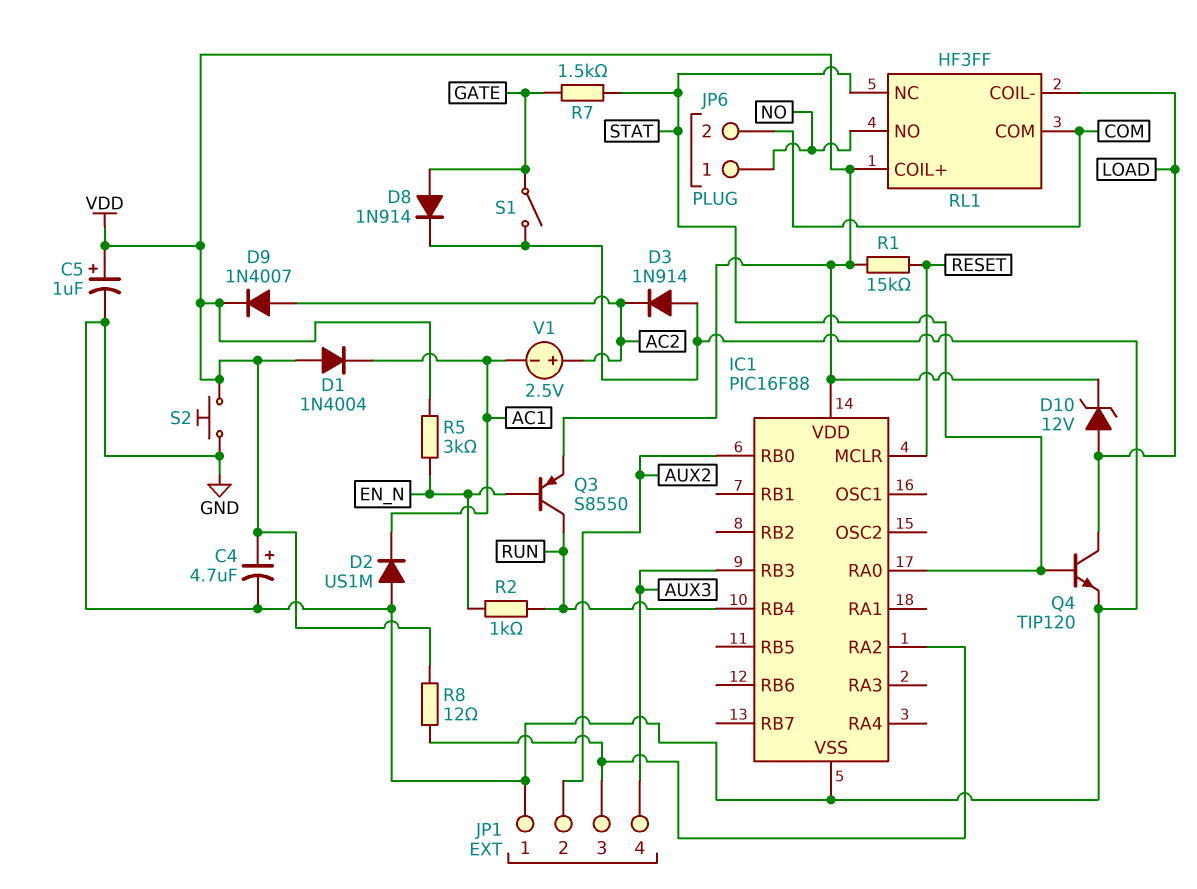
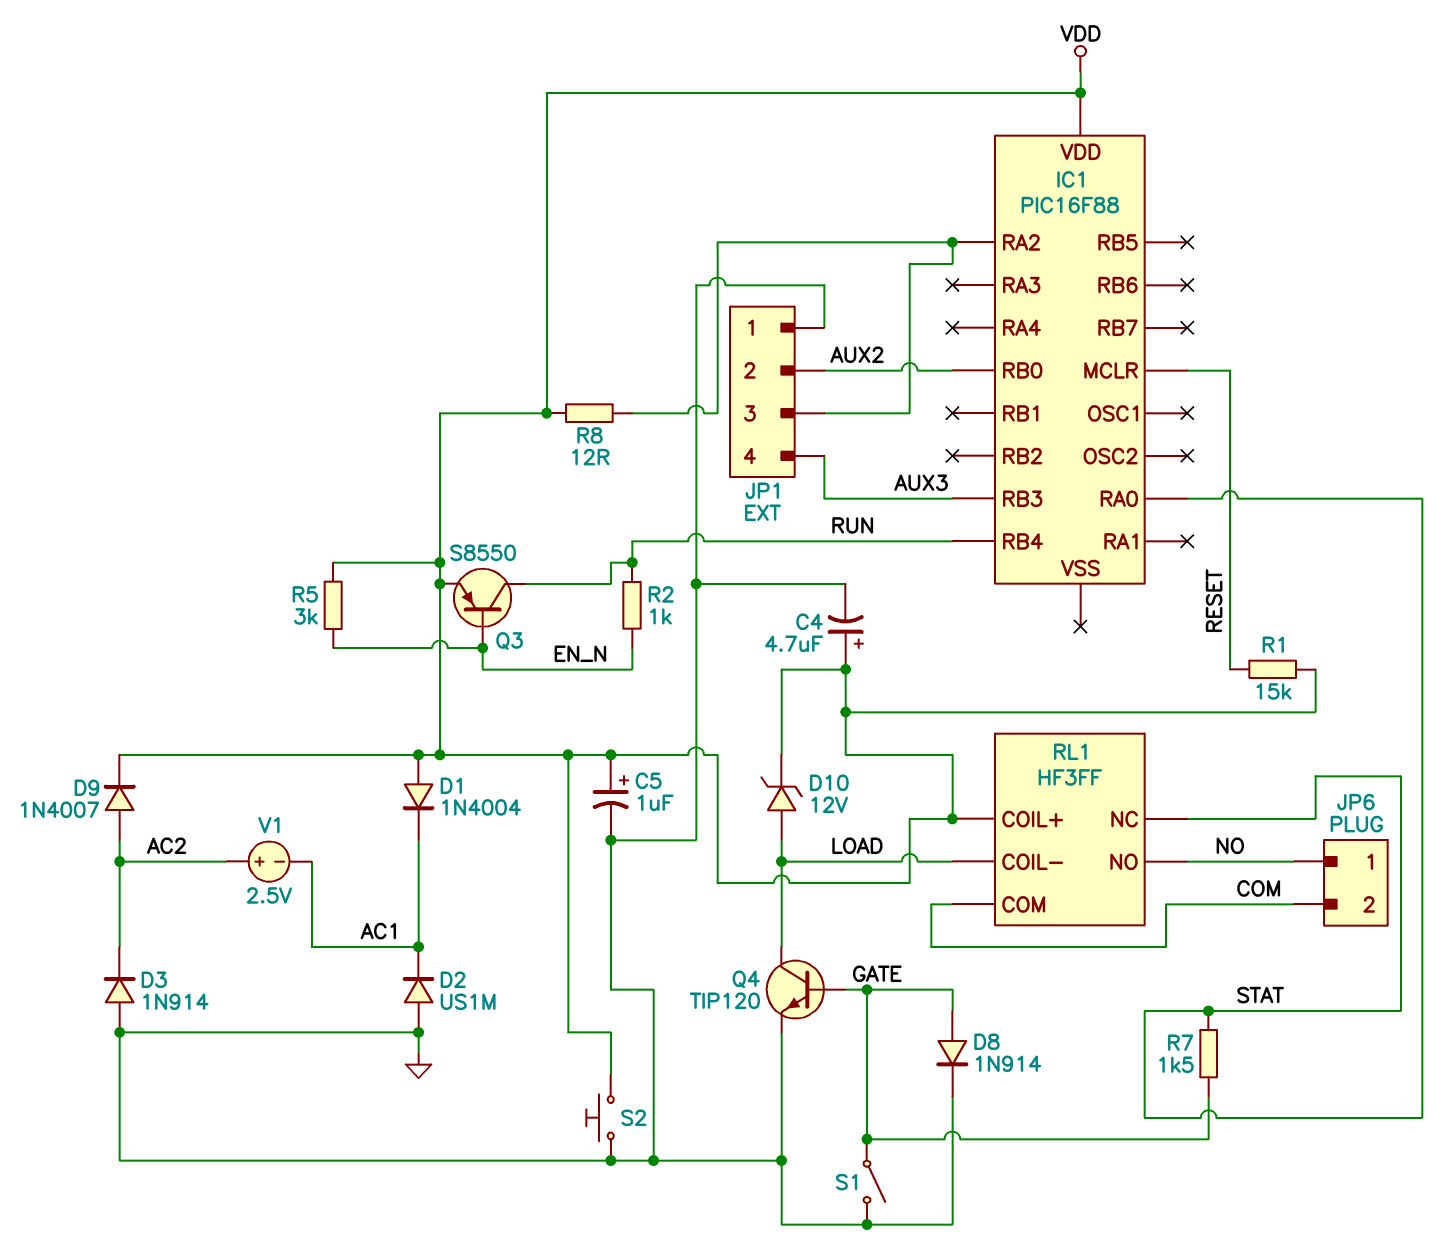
IC1 pin VSS: GND -> none
Q4: NPN TIP120 (B STAT, C LOAD, E GND) -> NPN TIP120 (B GATE, C LOAD, E GND)

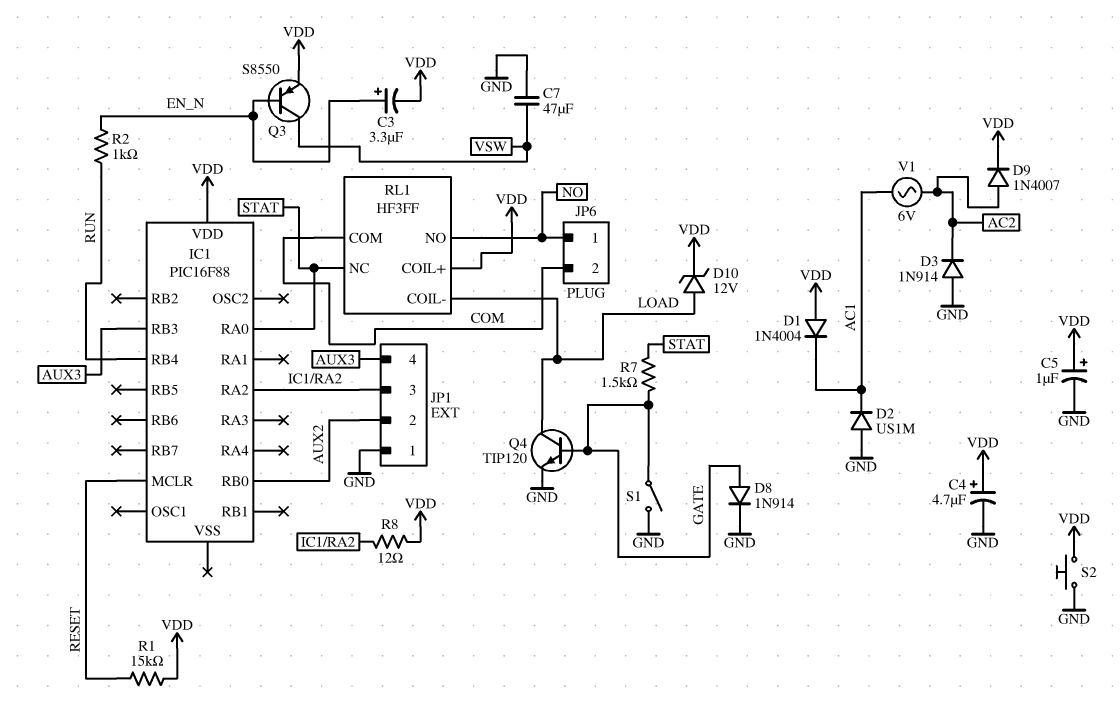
C3: none -> 3.3uF (plus EN_N, minus VDD)
C7: none -> 47uF (GND, VSW)
Q3: PNP S8550 (B EN_N, C RUN, E VDD) -> PNP S8550 (B EN_N, C VSW, E VDD)
R5: 3k (EN_N, VDD) -> none
V1: 2.5V (plus AC2, minus AC1) -> AC 6V (AC1, AC2)

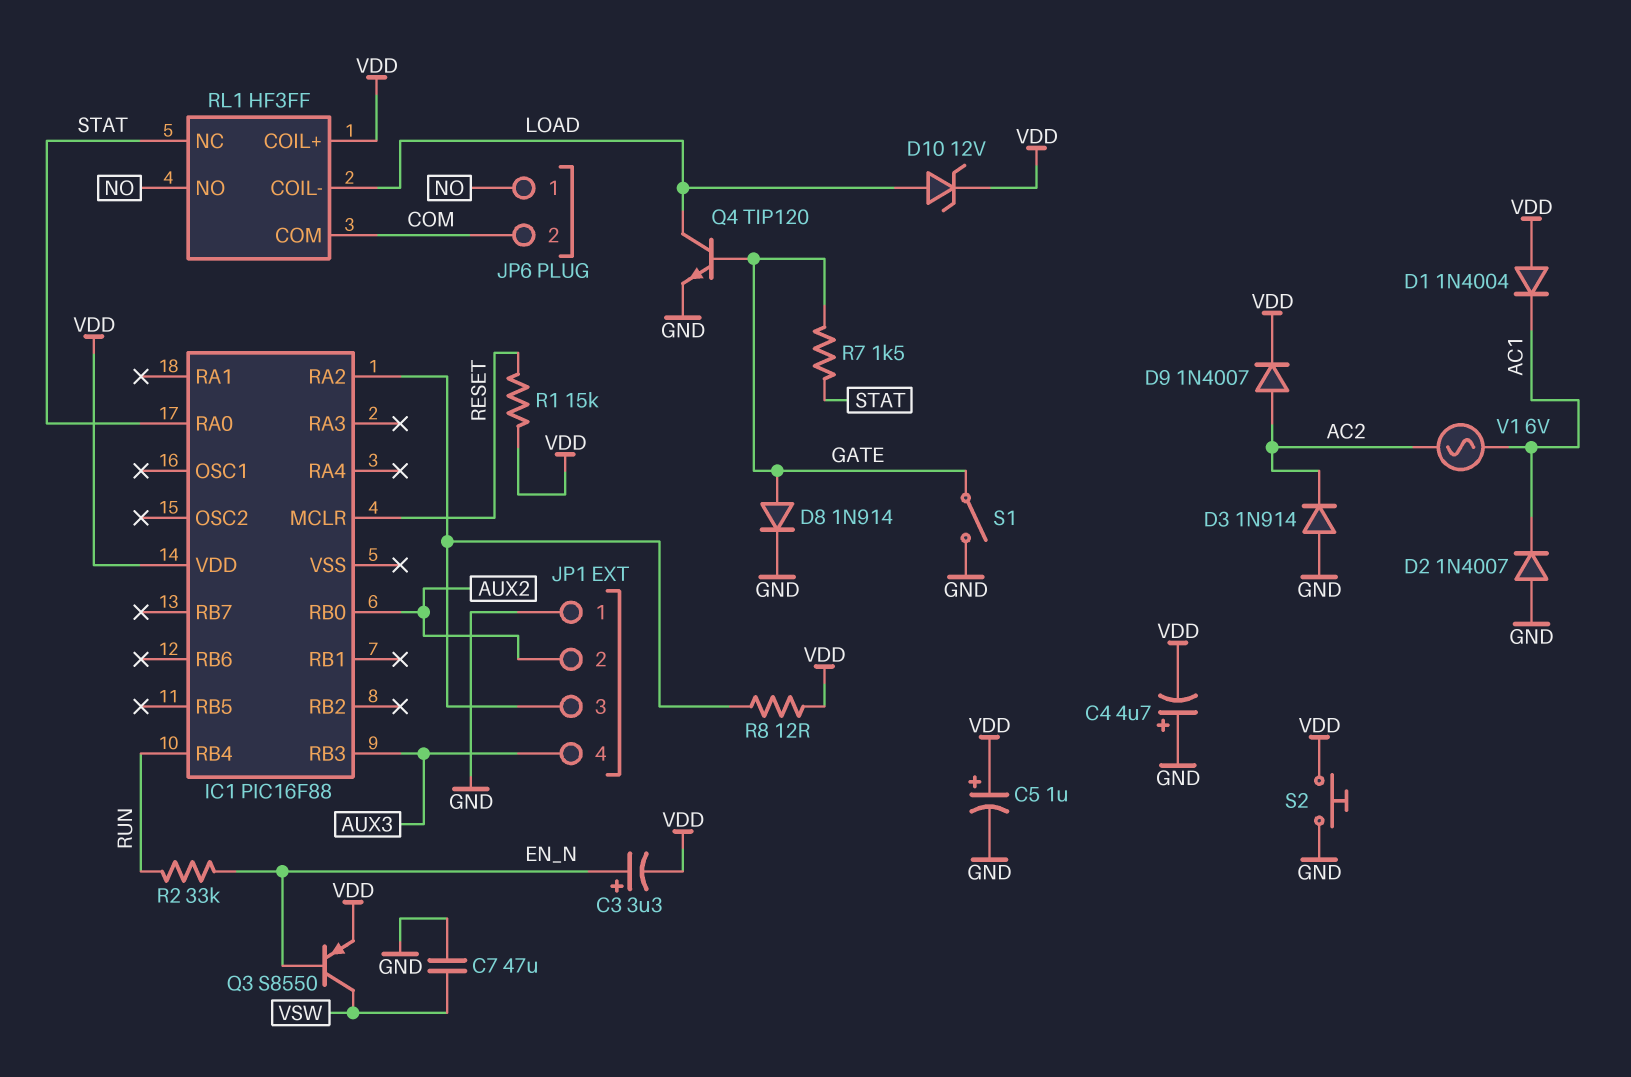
C4: 4.7uF (plus VDD, minus GND) -> 4.7uF (plus GND, minus VDD)
D2: diode US1M (A GND, K AC1) -> diode 1N4007 (A GND, K AC1)
R2: 1k (EN_N, RUN) -> 33k (EN_N, RUN)

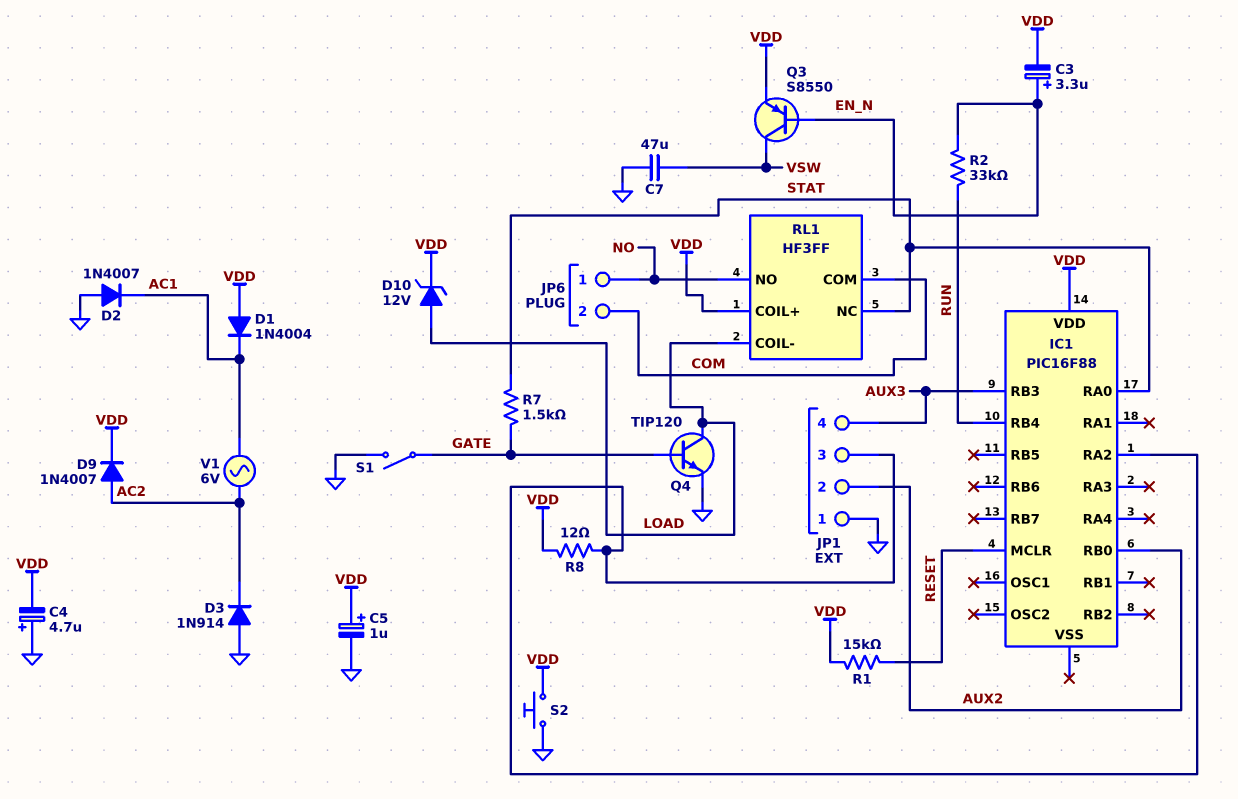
D8: diode 1N914 (A GATE, K GND) -> none

